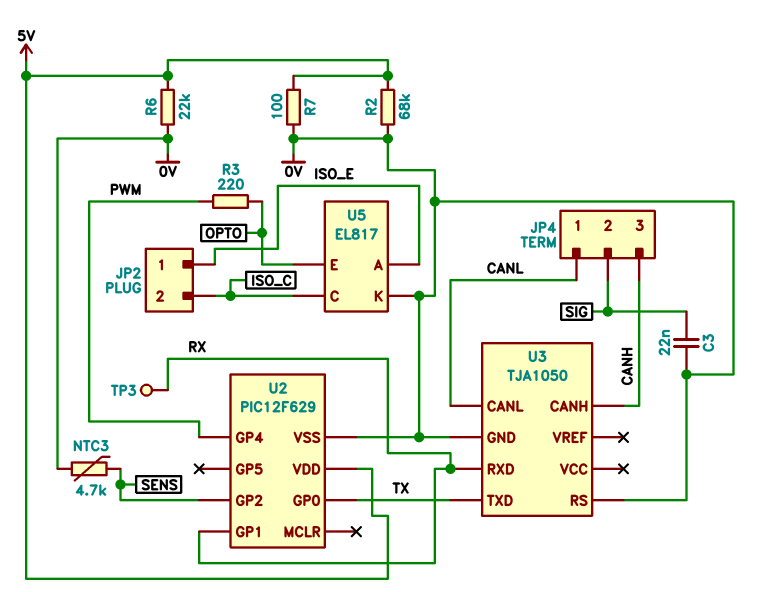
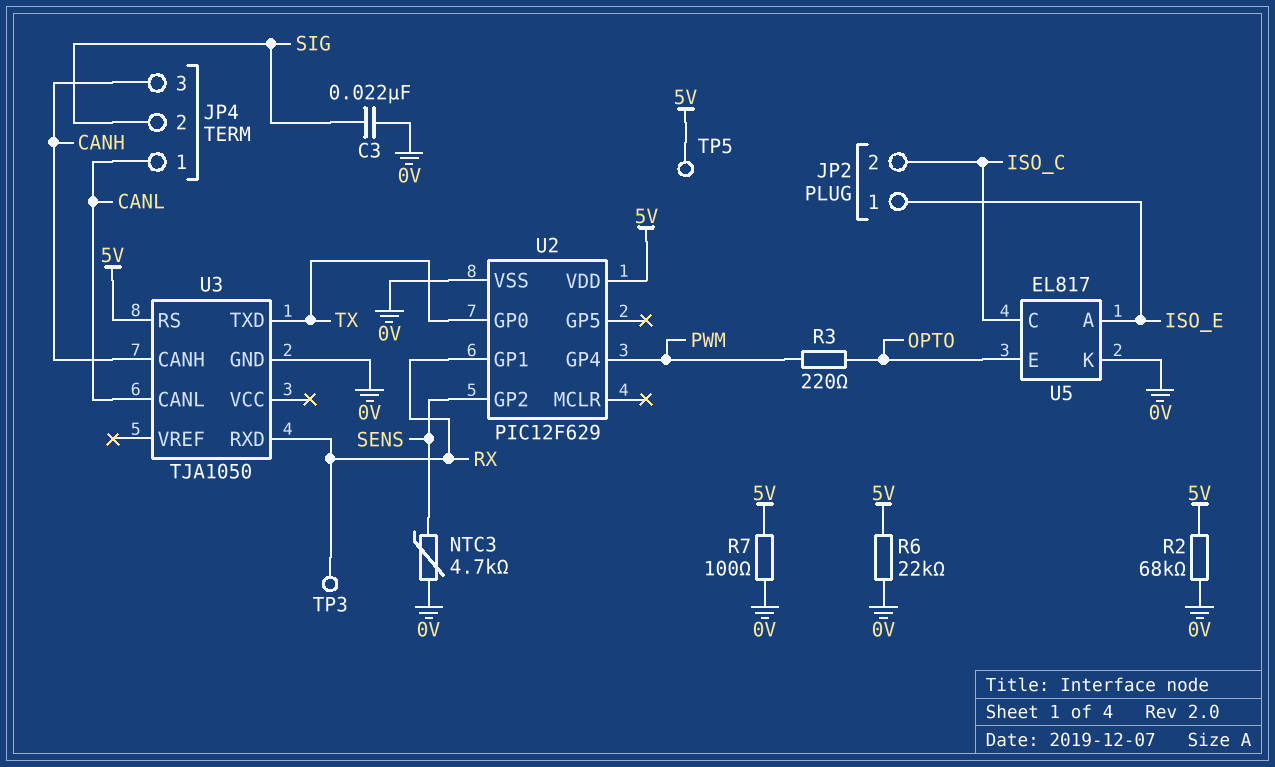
TP5: none -> test point (5V)
U3 pin RS: 0V -> 5V

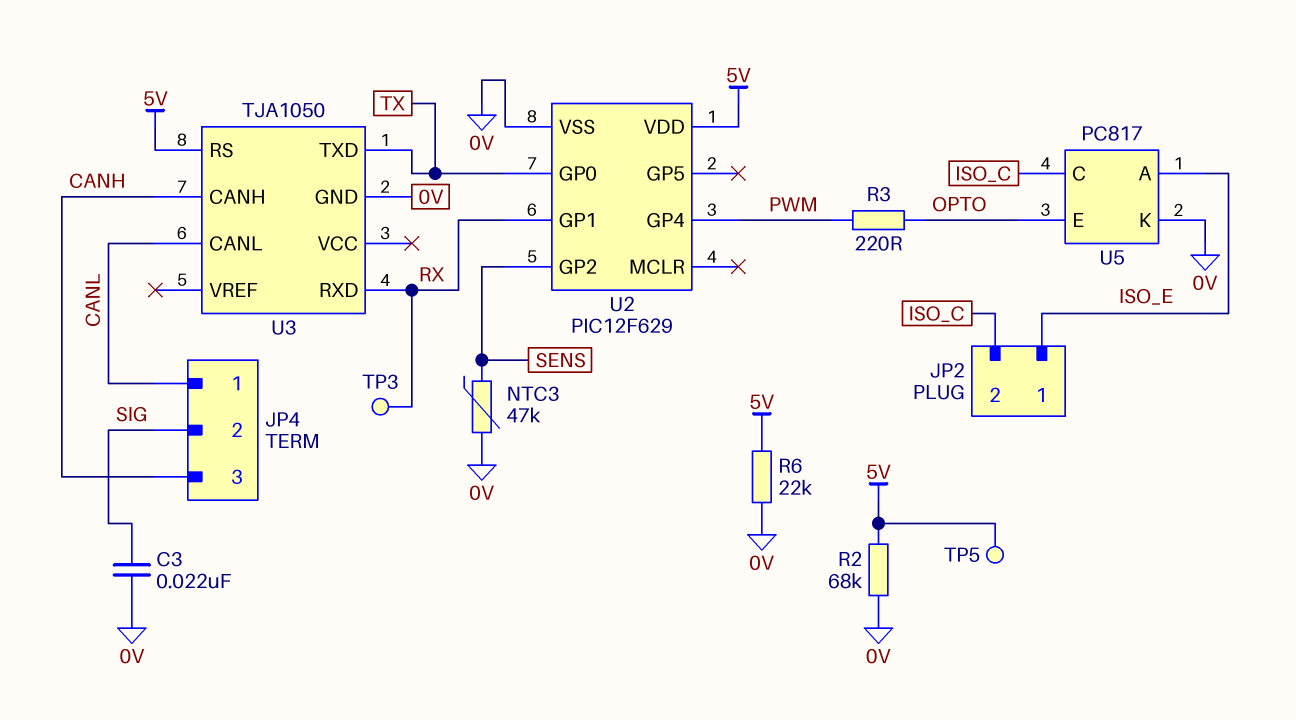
NTC3: 4.7k (0V, SENS) -> 47k (0V, SENS)
R7: 100 (0V, 5V) -> none
U5: EL817 -> PC817

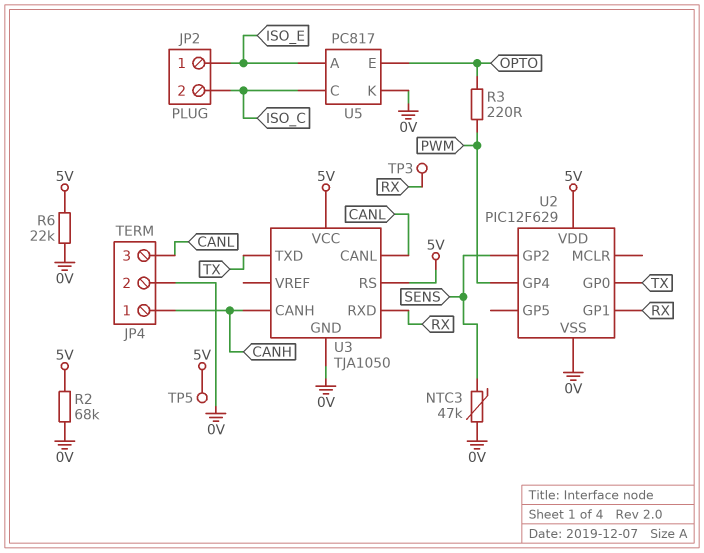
C3: 22nF (0V, SIG) -> none
JP4 pin 1: CANL -> CANH
JP4 pin 2: SIG -> 0V
JP4 pin 3: CANH -> CANL
U3 pin VCC: none -> 5V

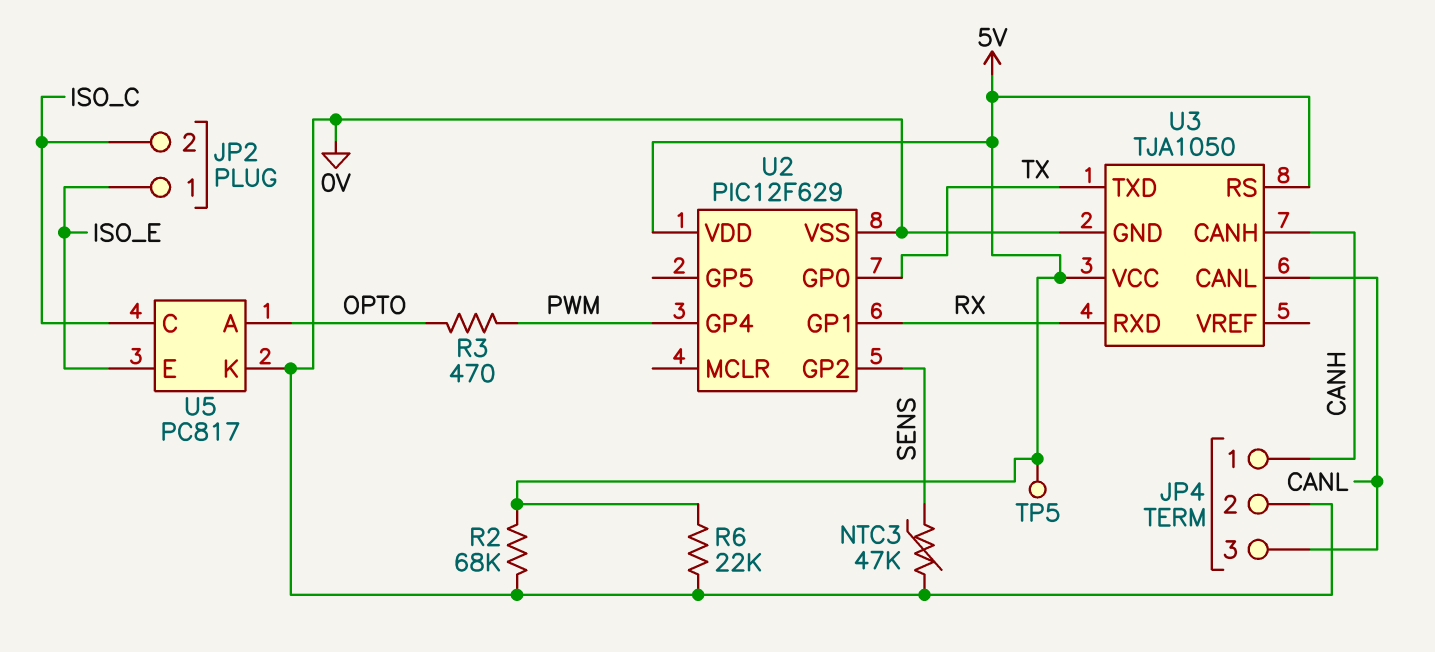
R3: 220 (OPTO, PWM) -> 470 (OPTO, PWM)
TP3: test point (RX) -> none
U5 pin A: ISO_E -> OPTO
U5 pin E: OPTO -> ISO_E

